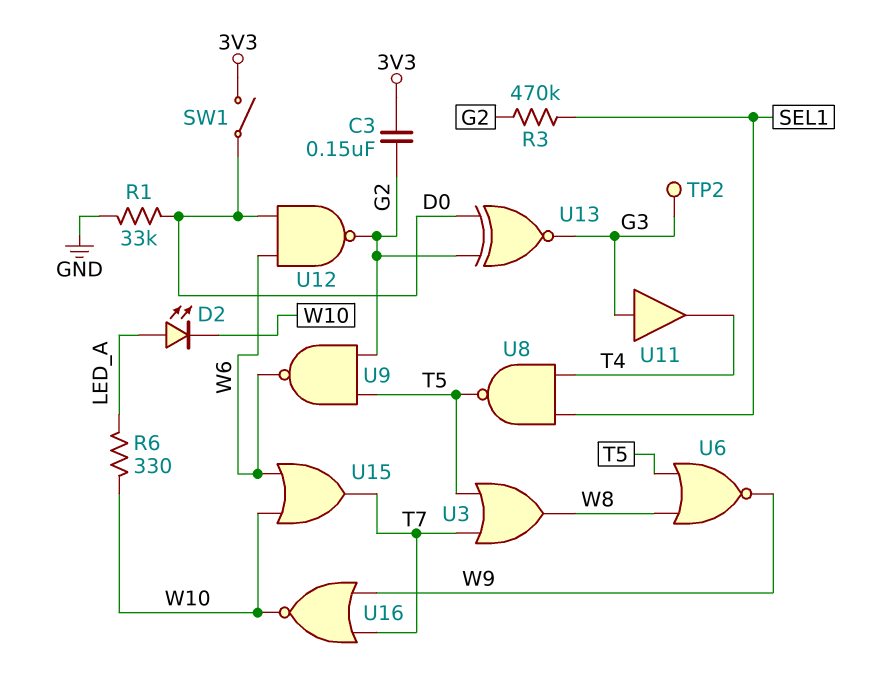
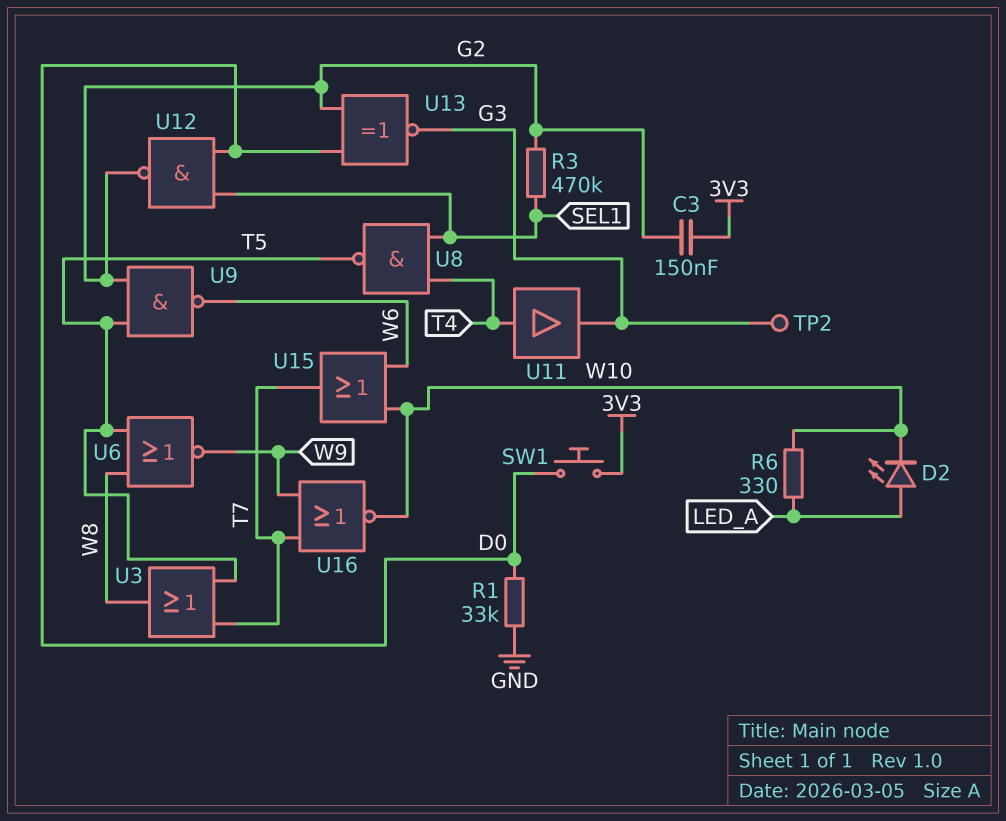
SW1: switch (3V3, D0) -> button (3V3, D0)
U11: buffer (in G3, out T4) -> buffer (in T4, out G3)
U12: NAND (in D0, in W6, out G2) -> NAND (in D0, in SEL1, out G2)

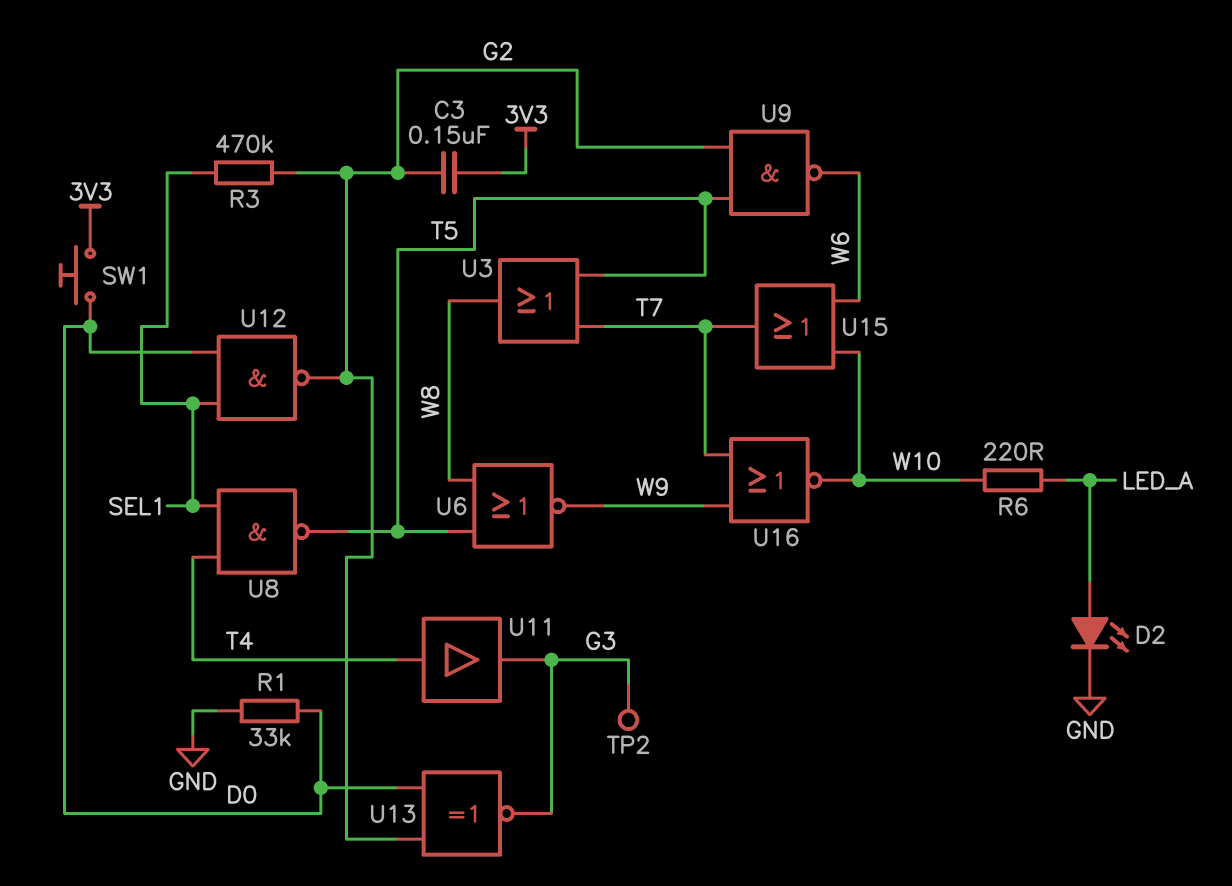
D2: LED (A LED_A, K W10) -> LED (A LED_A, K GND)
R6: 330 (LED_A, W10) -> 220 (LED_A, W10)

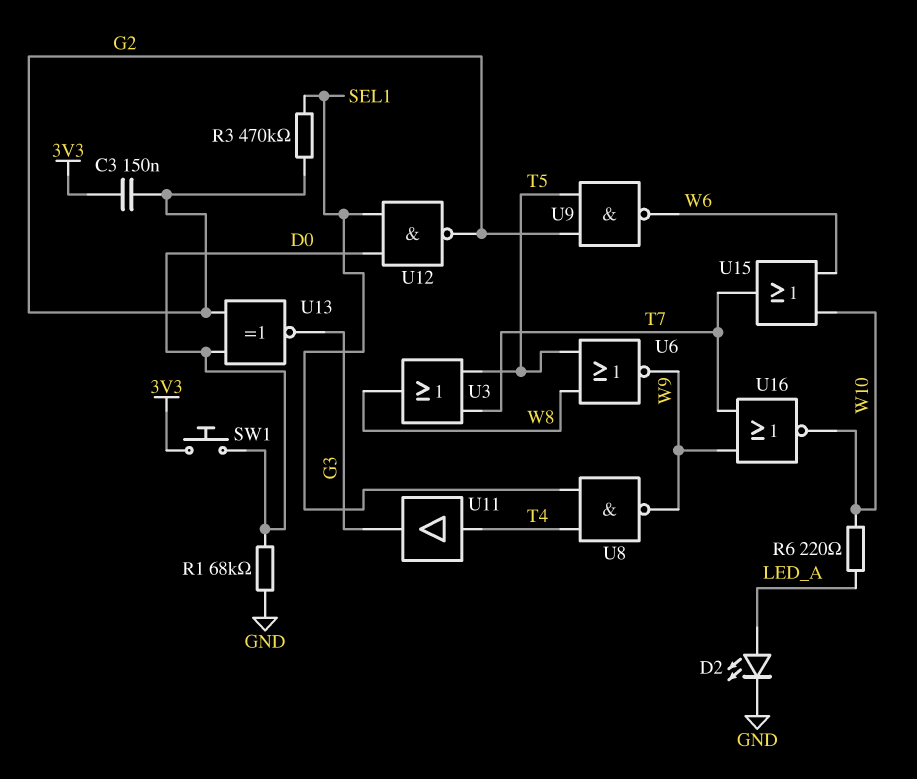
R1: 33k (D0, GND) -> 68k (D0, GND)
TP2: test point (G3) -> none
U8: NAND (in SEL1, in T4, out T5) -> NAND (in SEL1, in T4, out W9)

